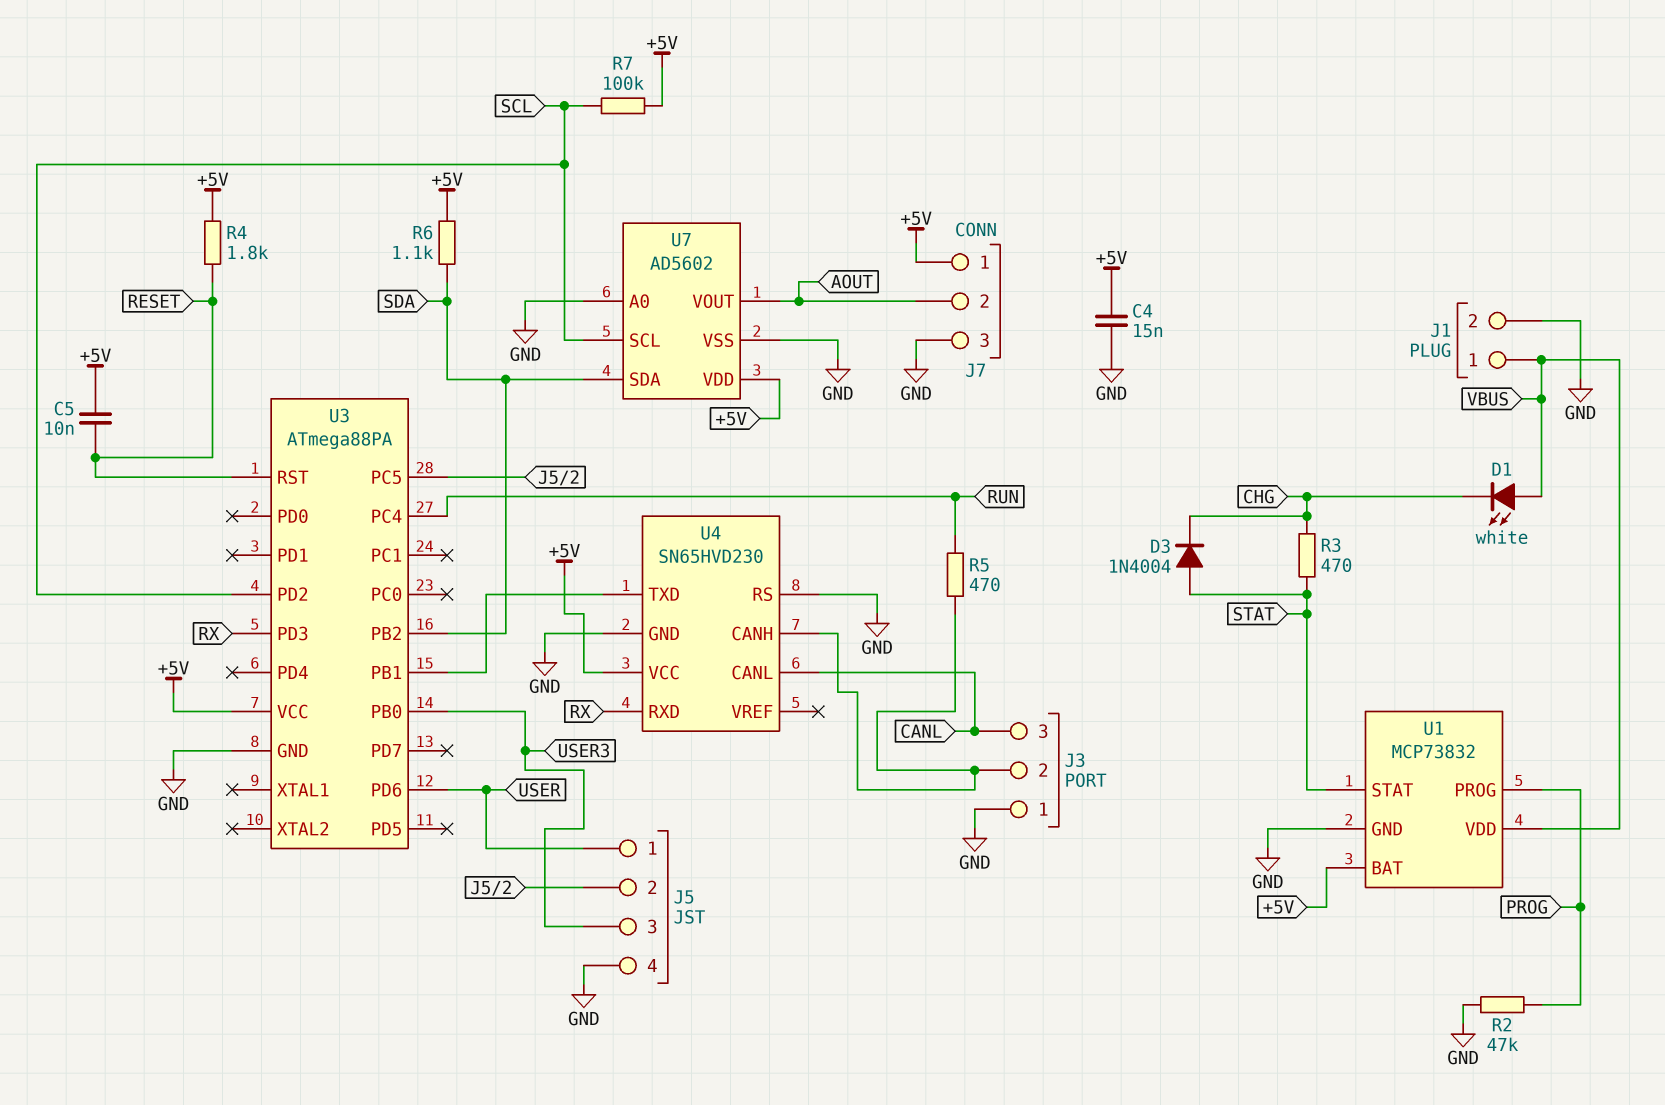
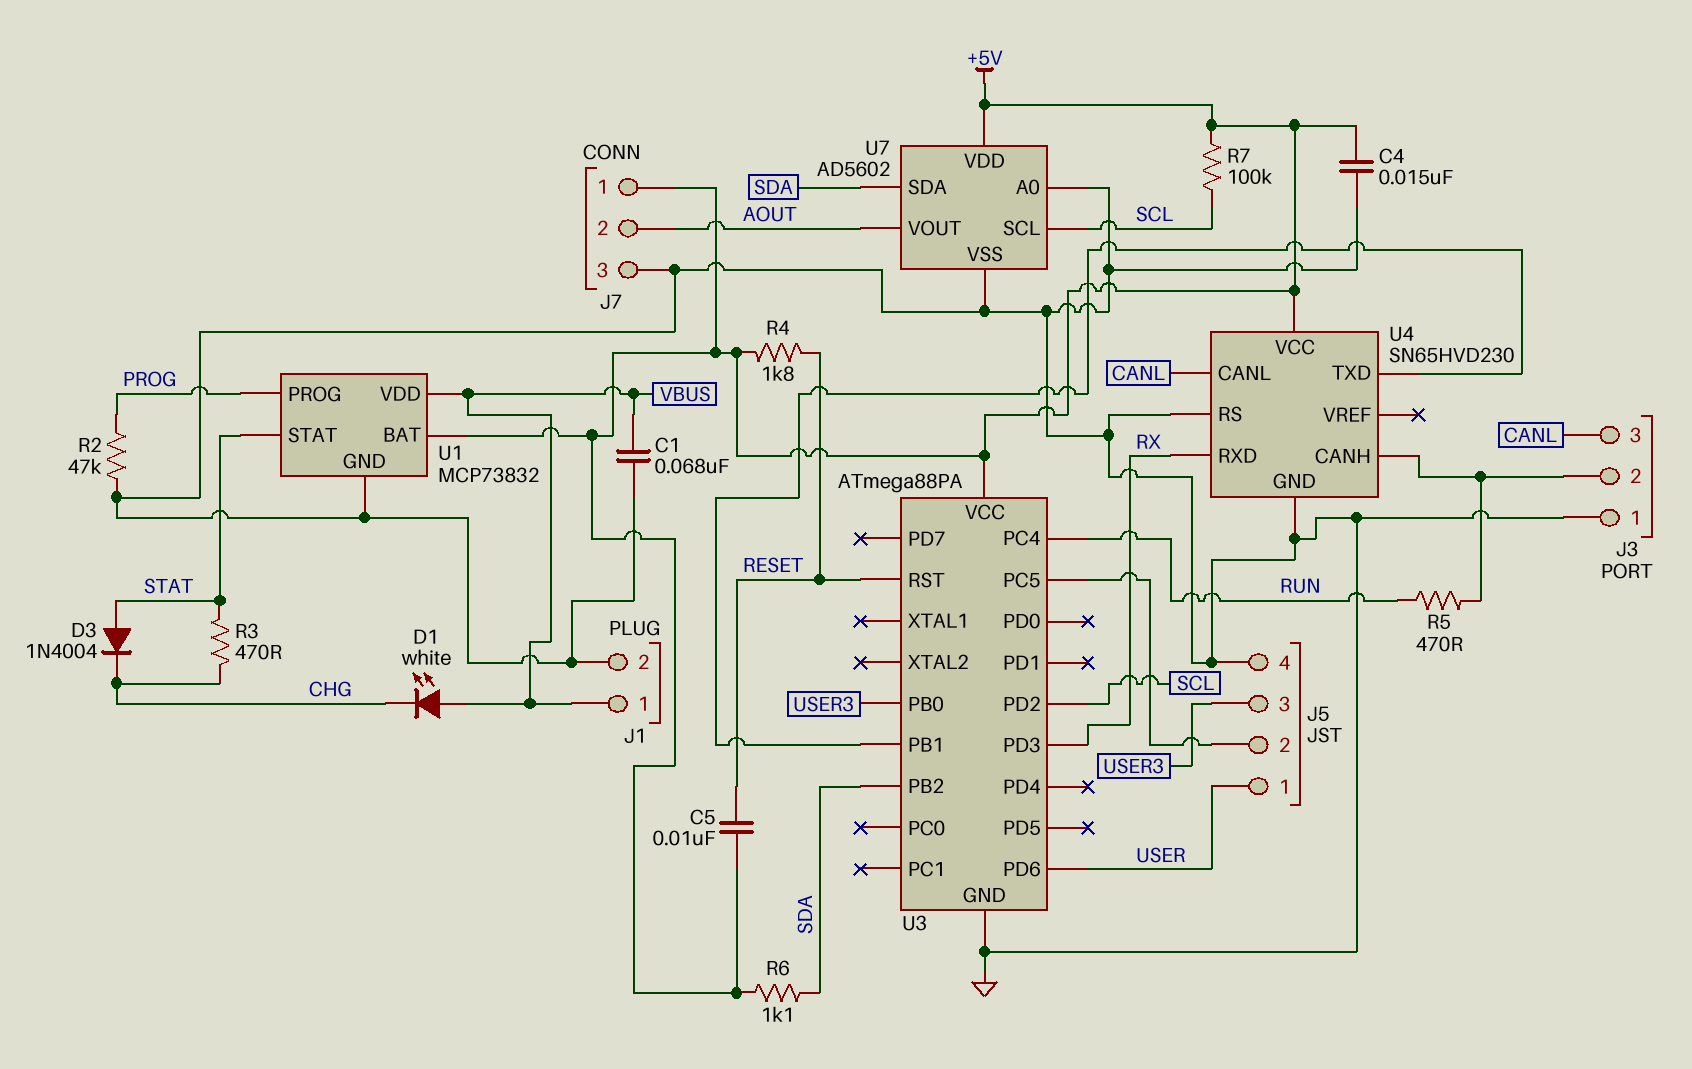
C1: none -> 68nF (GND, VBUS)

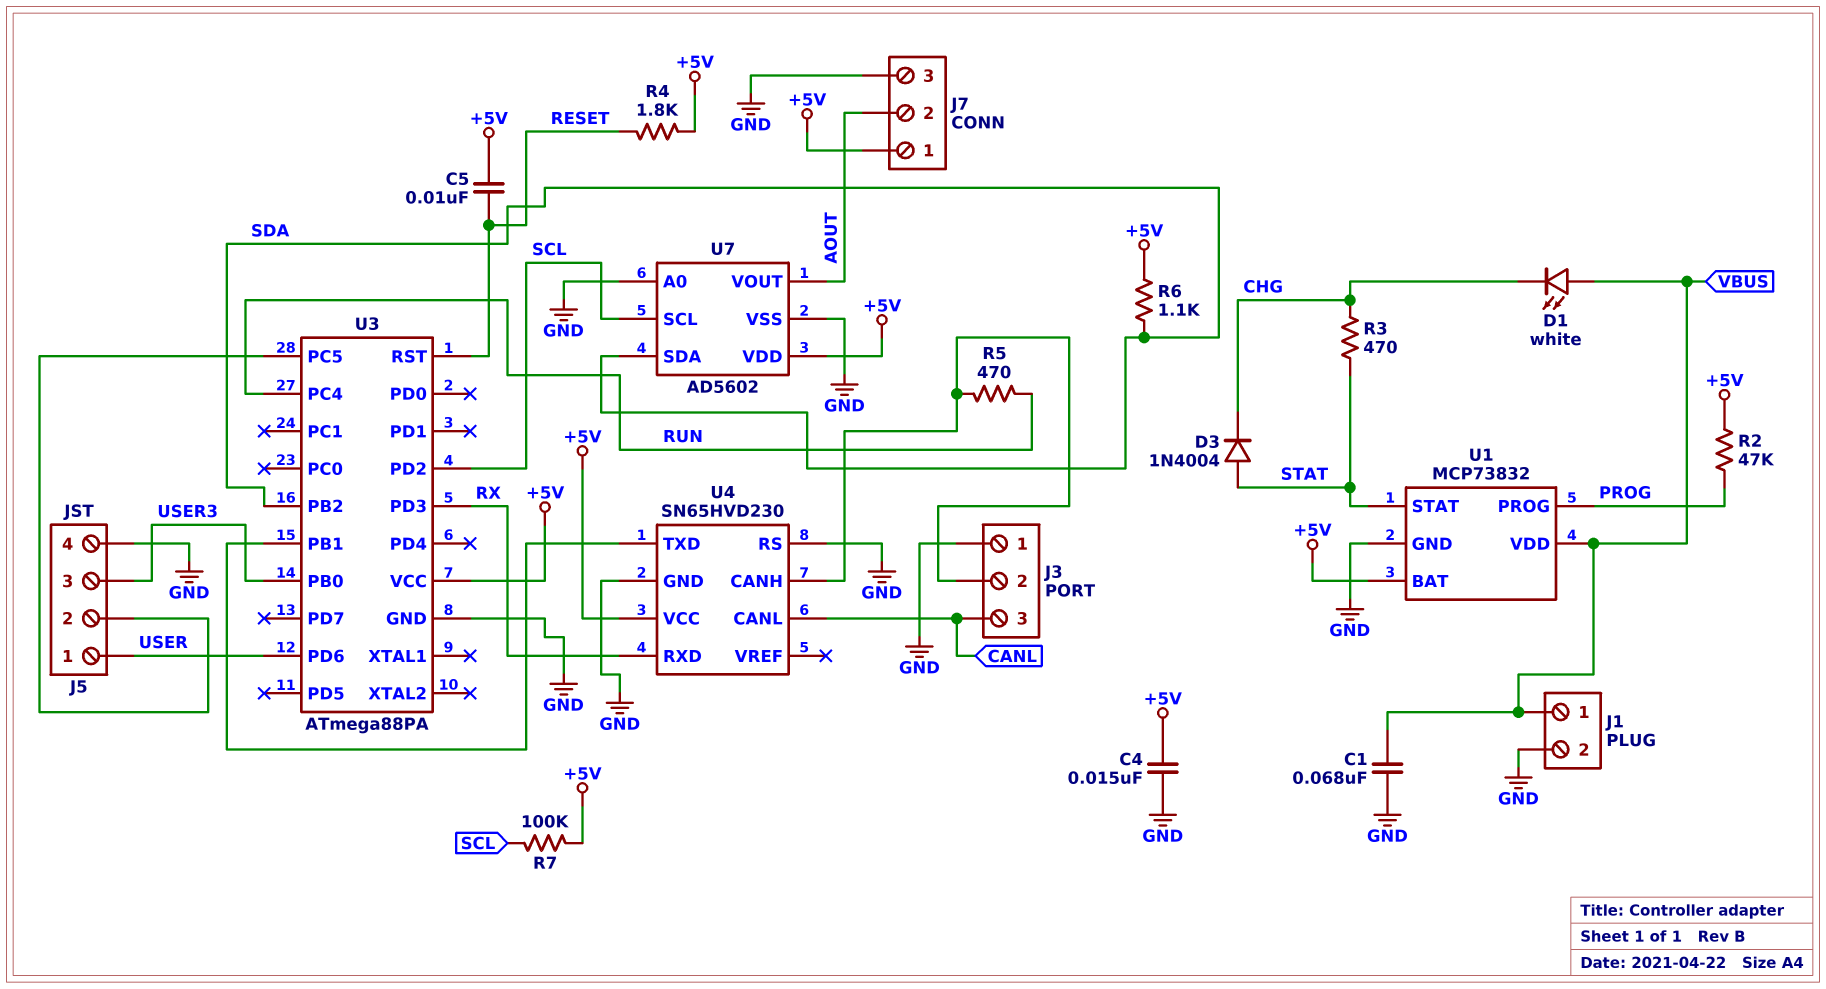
R2: 47k (GND, PROG) -> 47k (+5V, PROG)

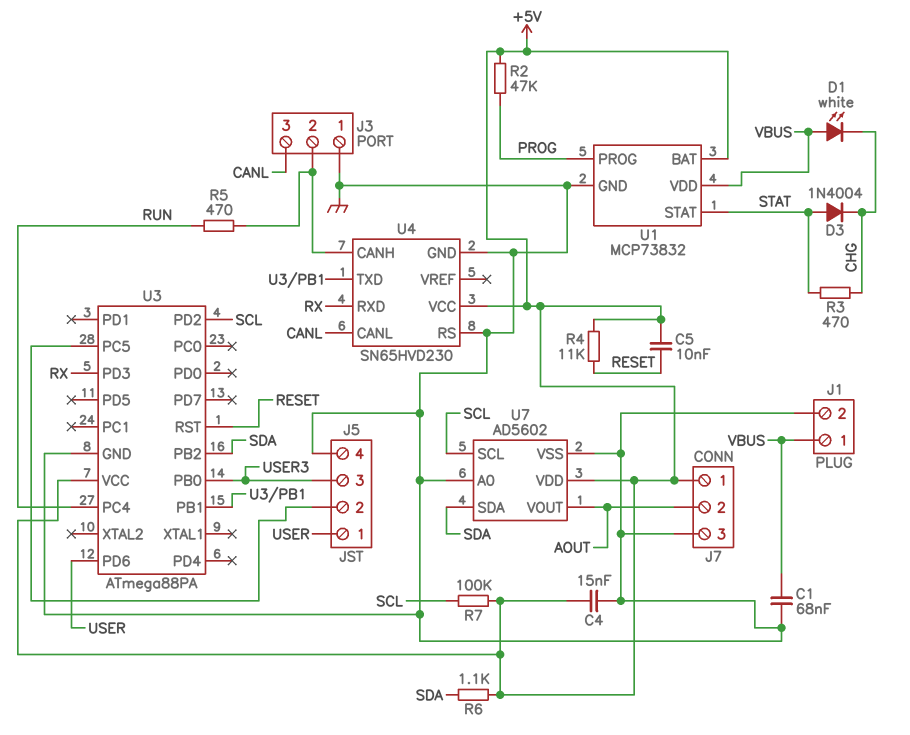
R4: 1.8k (+5V, RESET) -> 11k (+5V, RESET)

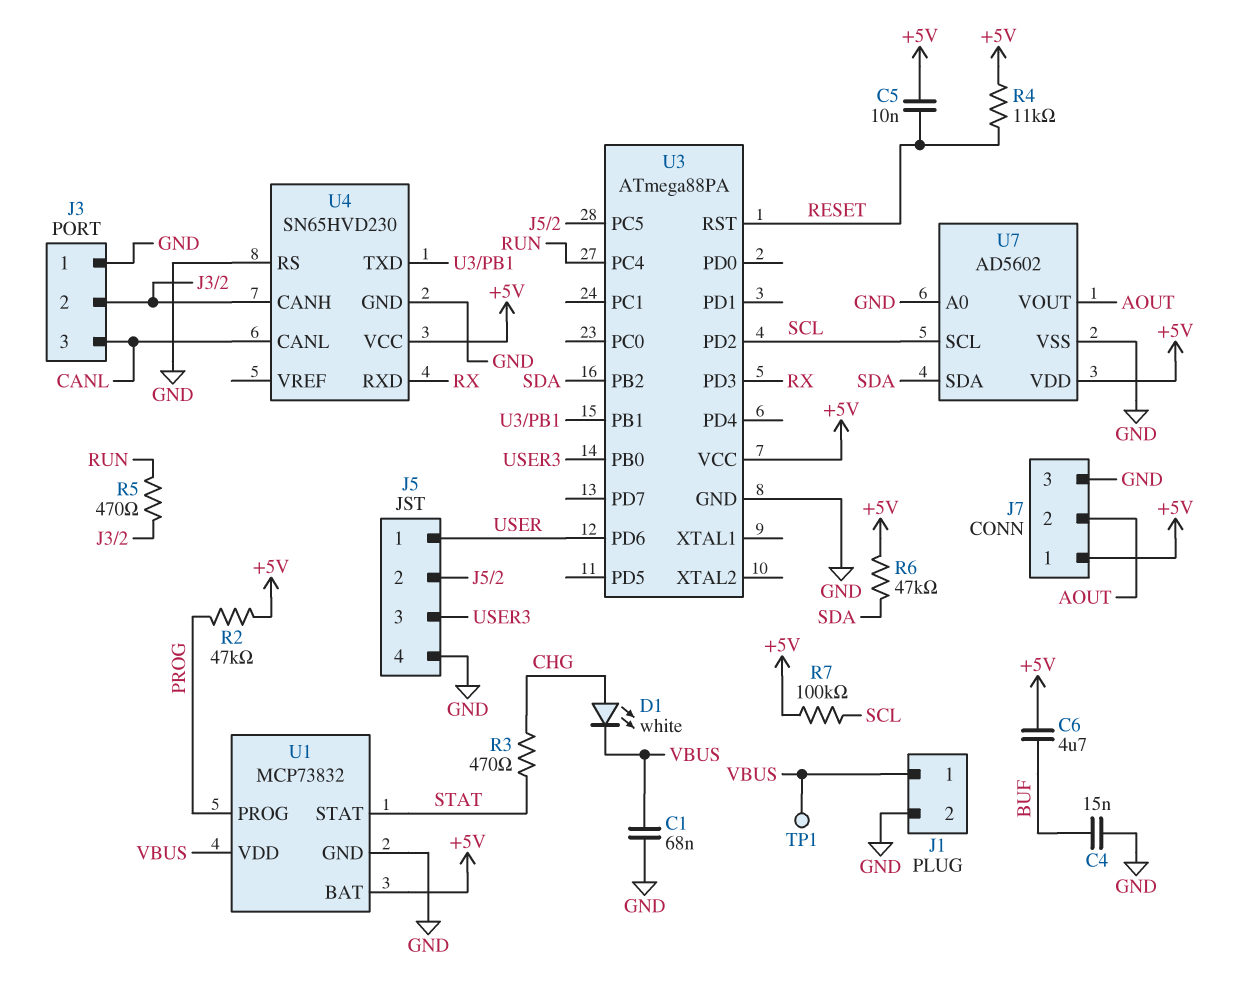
C4: 15nF (+5V, GND) -> 15nF (BUF, GND)
C6: none -> 4.7uF (+5V, BUF)
D1: LED white (A VBUS, K CHG) -> LED white (A CHG, K VBUS)
D3: diode 1N4004 (A STAT, K CHG) -> none
R6: 1.1k (+5V, SDA) -> 47k (+5V, SDA)
TP1: none -> test point (VBUS)

